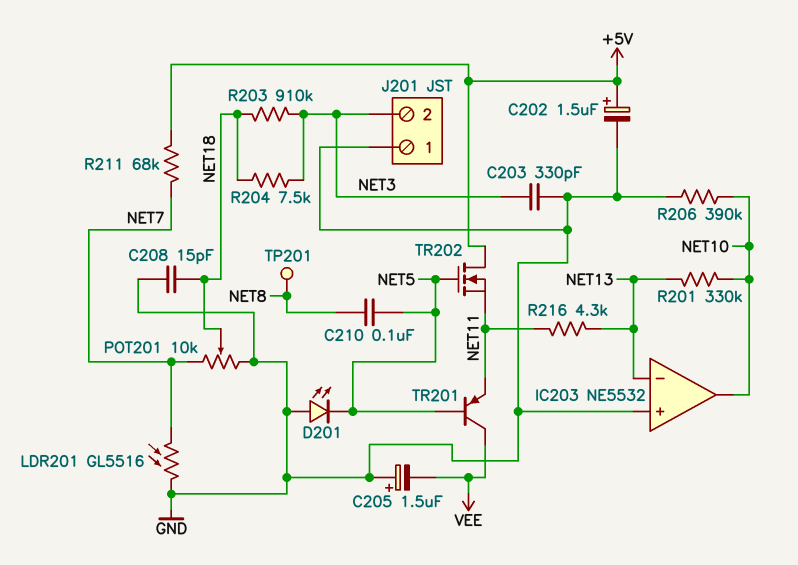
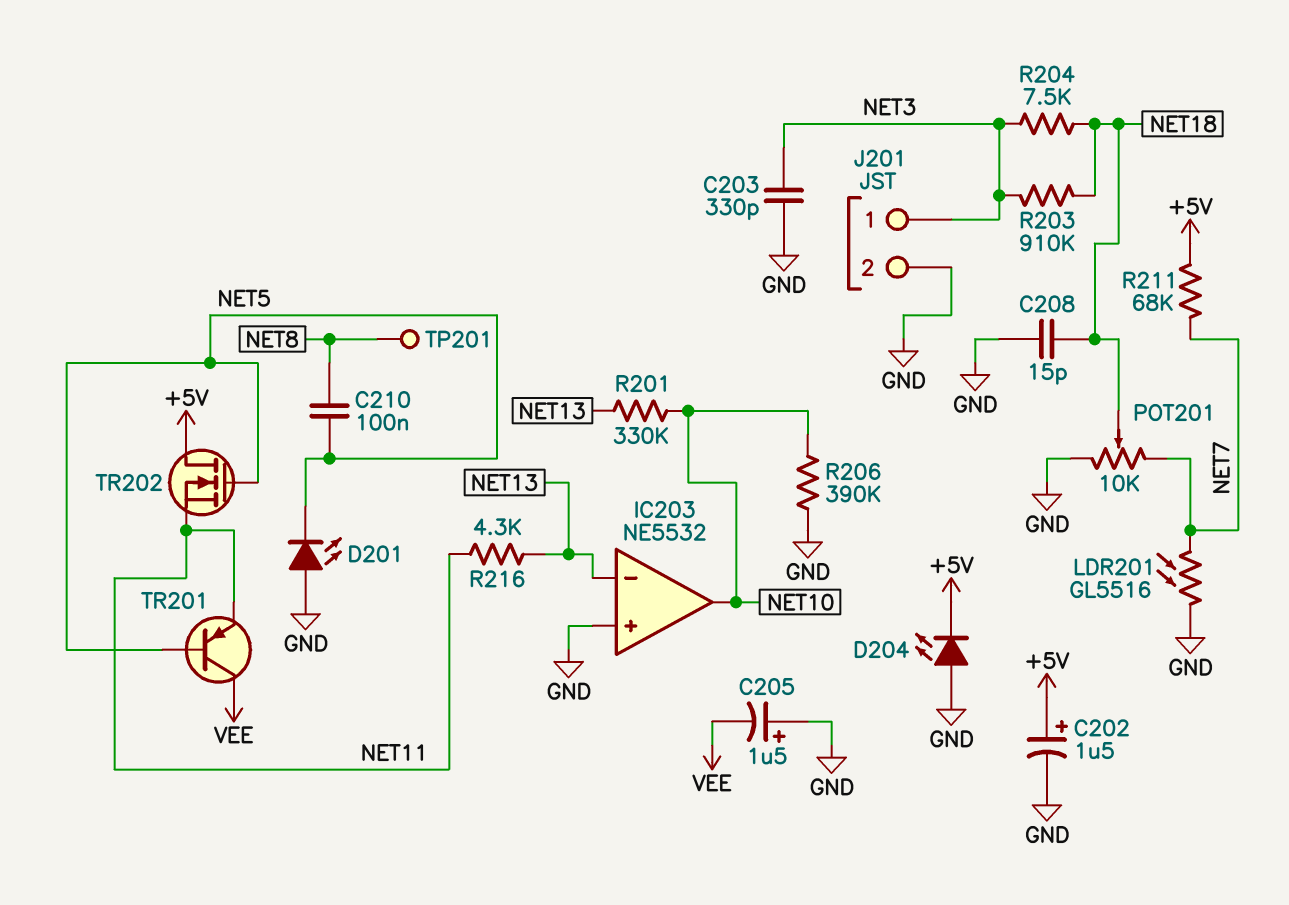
D204: none -> LED (A GND, K +5V)
J201 pin 1: GND -> NET3
J201 pin 2: NET3 -> GND

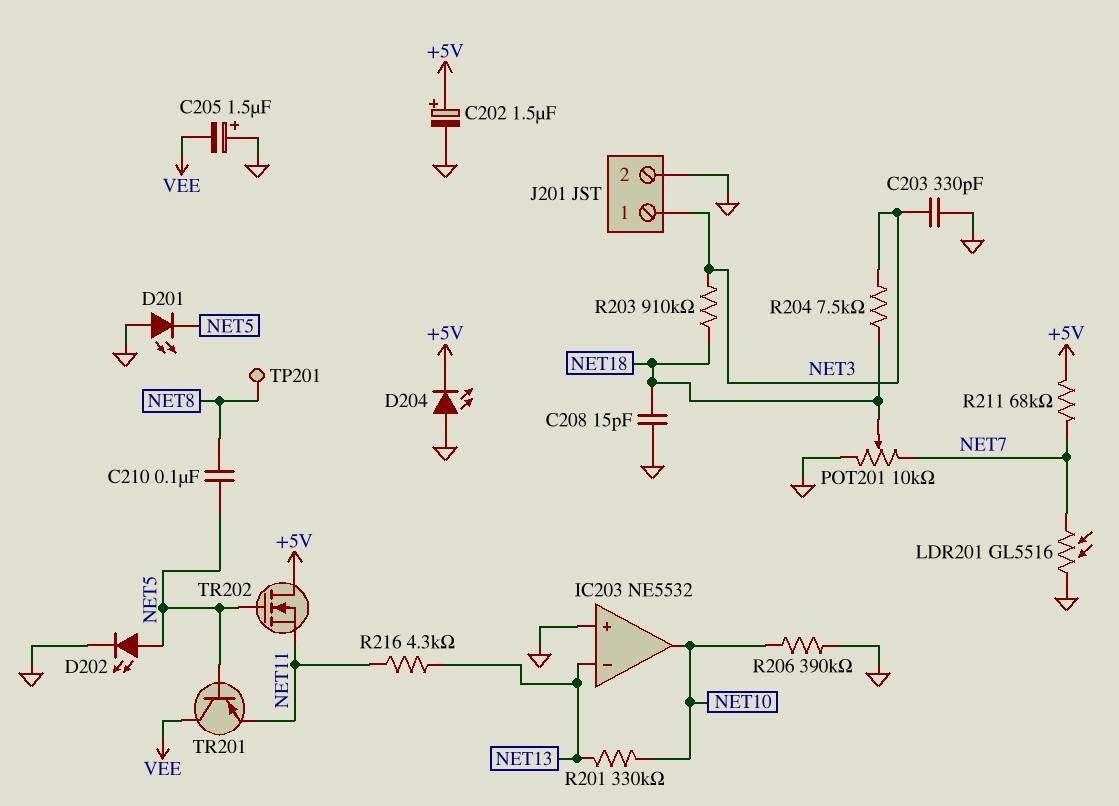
D202: none -> LED (A NET5, K GND)

